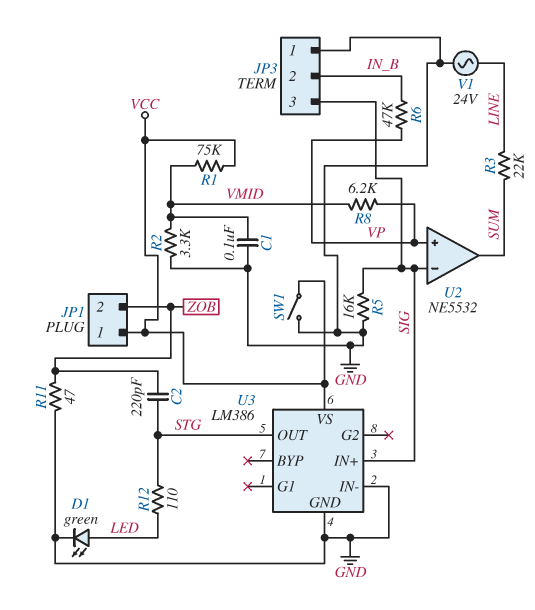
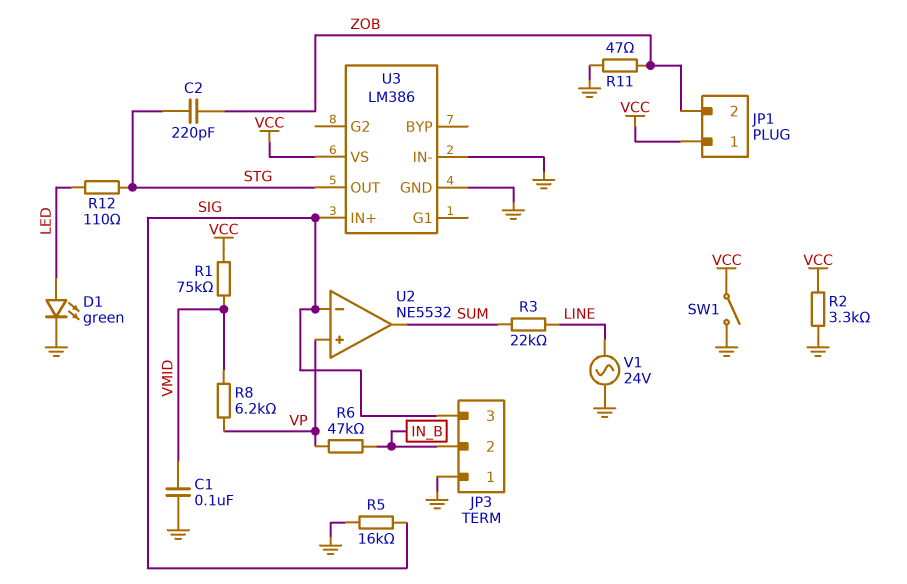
R2: 3.3k (GND, VMID) -> 3.3k (GND, VCC)

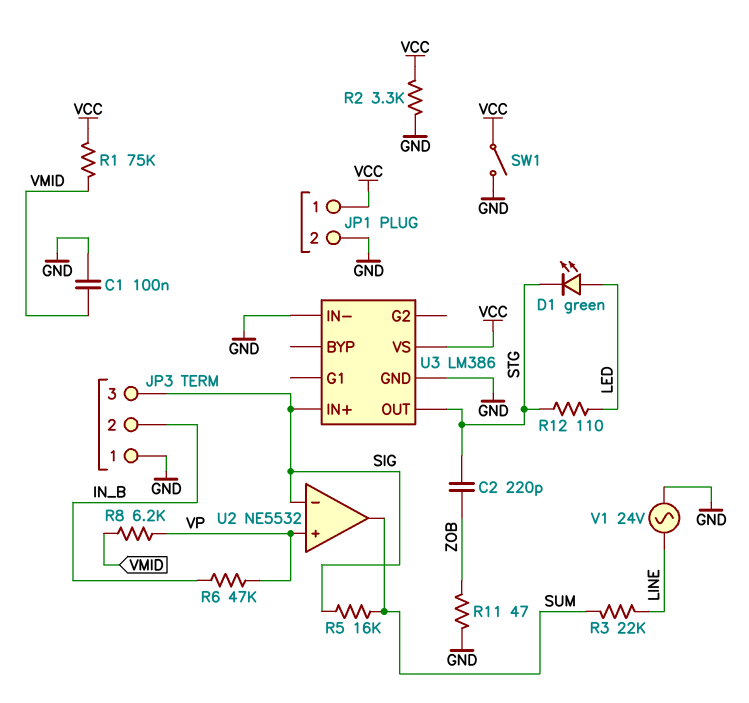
D1: LED green (A LED, K GND) -> LED green (A LED, K STG)
JP1 pin 2: ZOB -> GND
R5: 16k (GND, SIG) -> 16k (SIG, SUM)

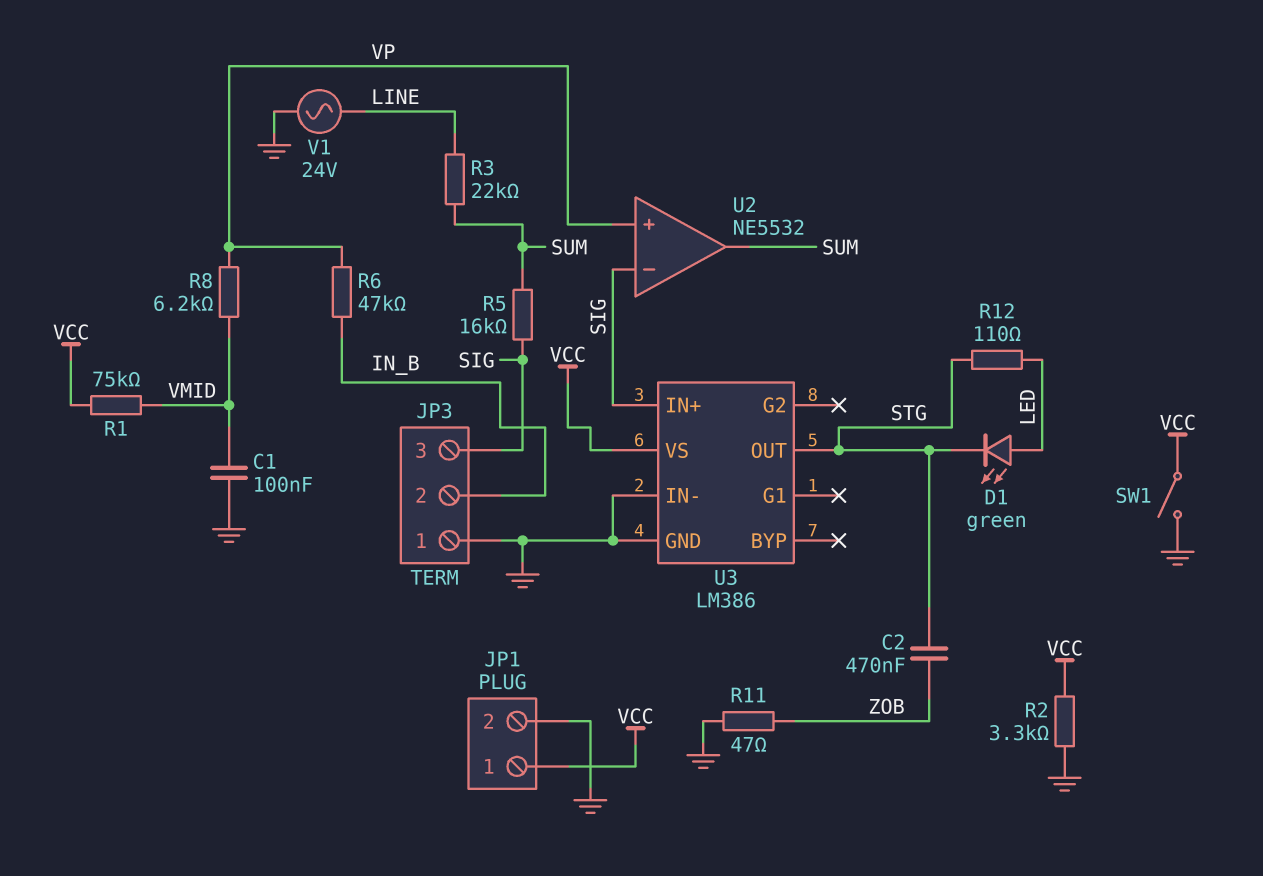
C2: 220pF (STG, ZOB) -> 470nF (STG, ZOB)

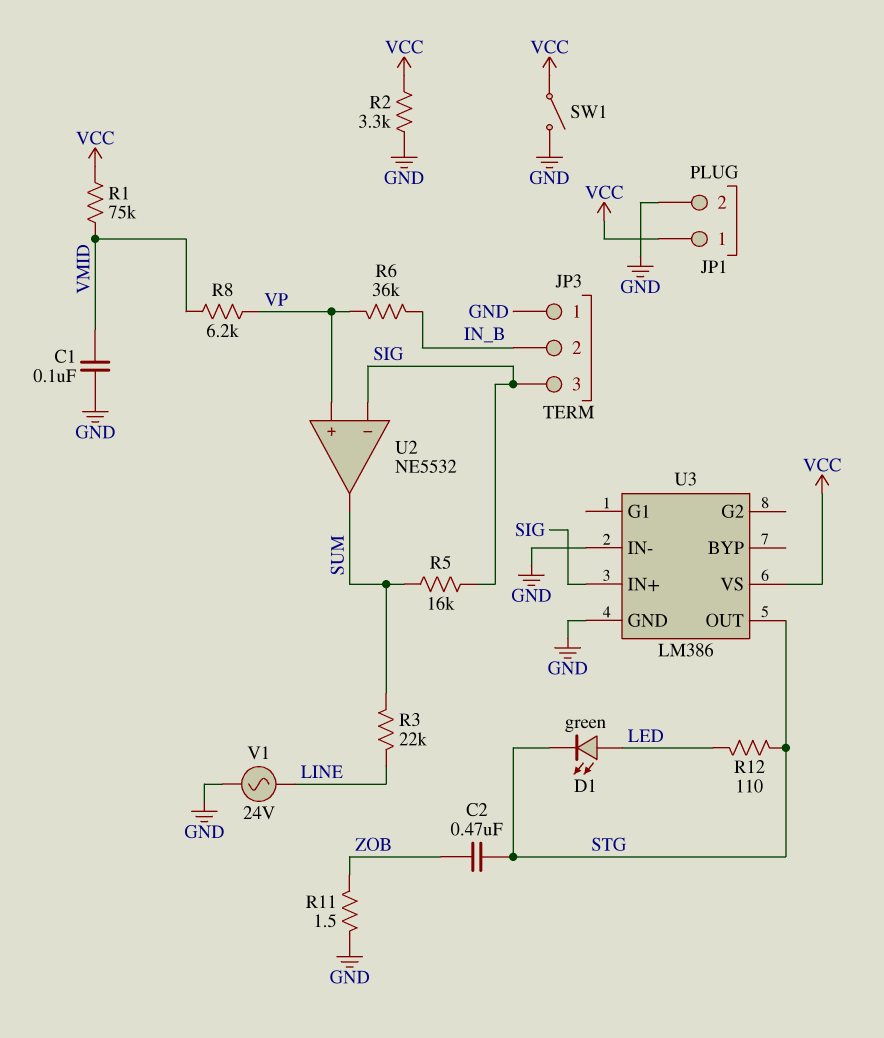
R6: 47k (IN_B, VP) -> 36k (IN_B, VP)
R11: 47 (GND, ZOB) -> 1.5 (GND, ZOB)

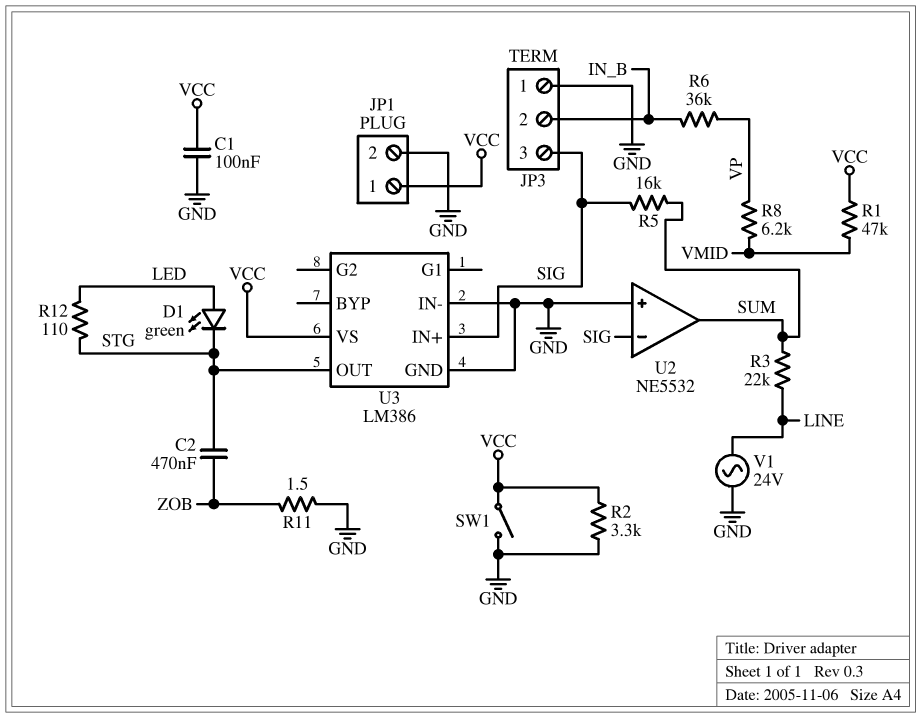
C1: 100nF (GND, VMID) -> 100nF (GND, VCC)
R1: 75k (VCC, VMID) -> 47k (VCC, VMID)
U2 pin in+: VP -> GND

